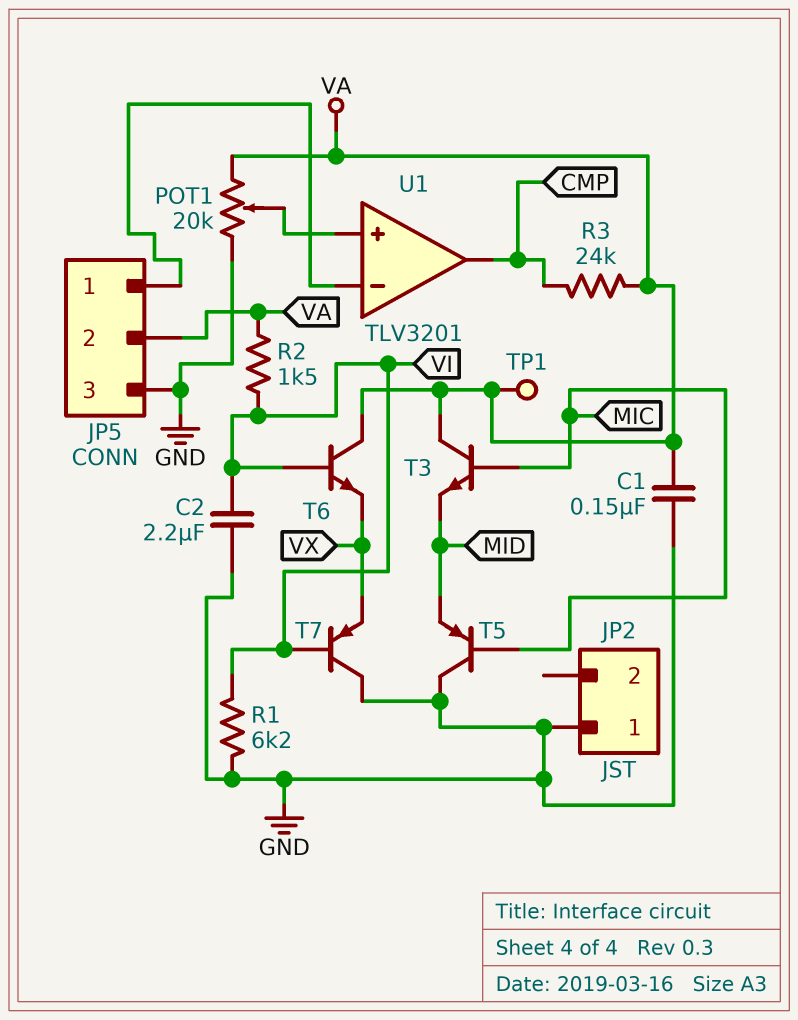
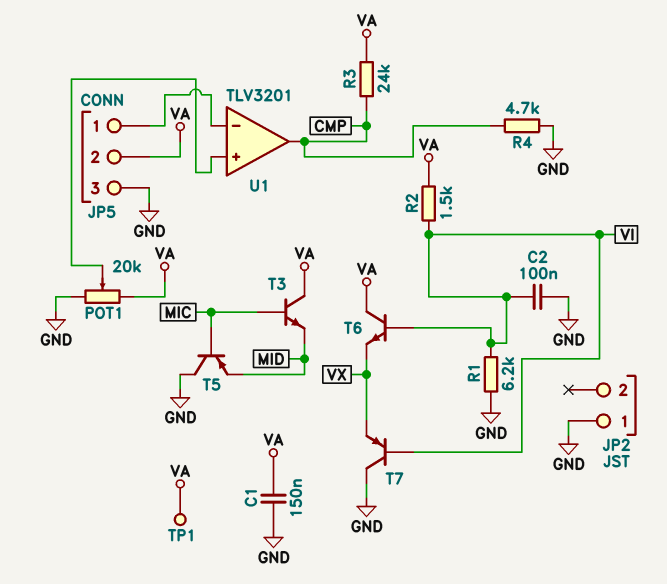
C2: 2.2uF (GND, VI) -> 100nF (GND, VI)
R4: none -> 4.7k (CMP, GND)

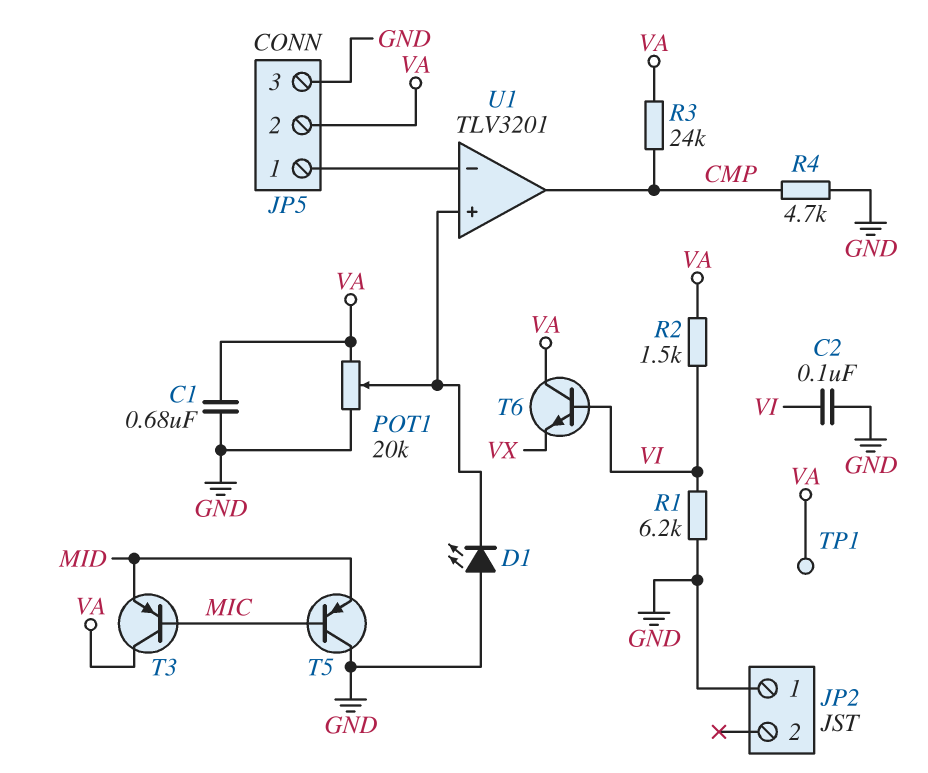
C1: 150nF (GND, VA) -> 680nF (GND, VA)
D1: none -> LED (A GND, K U1/in+)
T3: NPN (B MIC, C VA, E MID) -> PNP (B MIC, C VA, E MID)
T7: PNP (B VI, C GND, E VX) -> none

